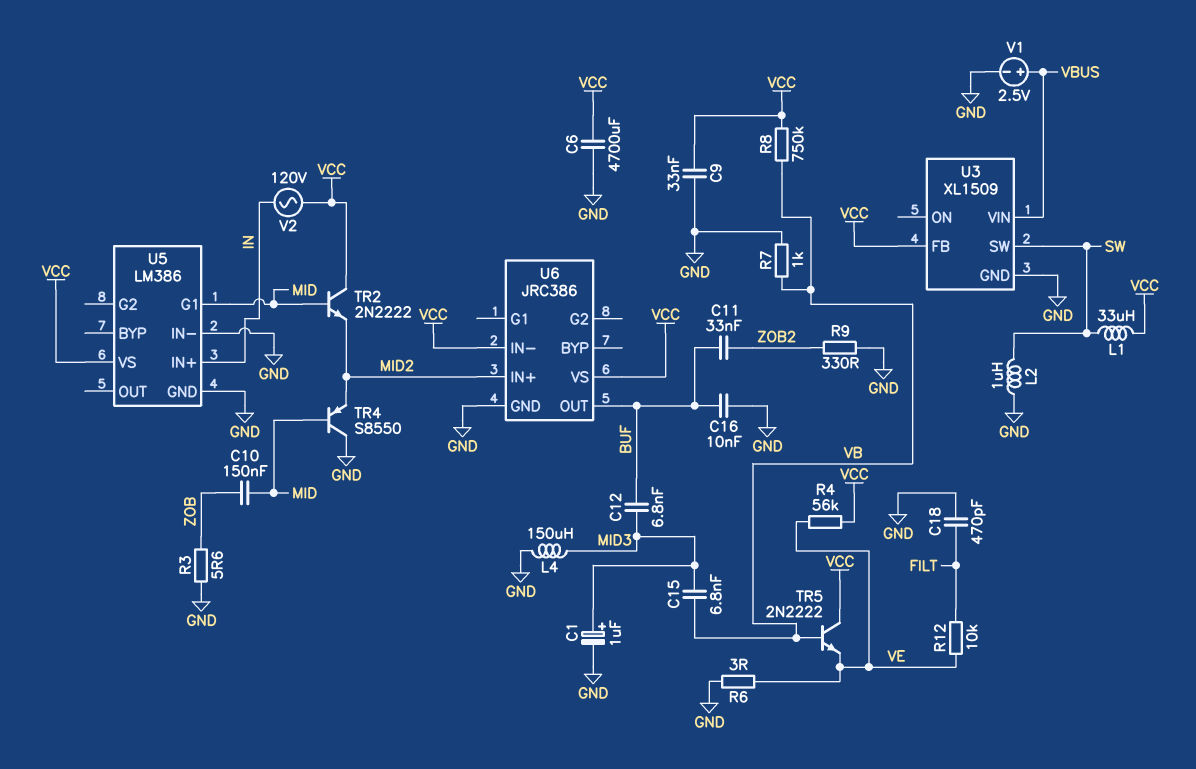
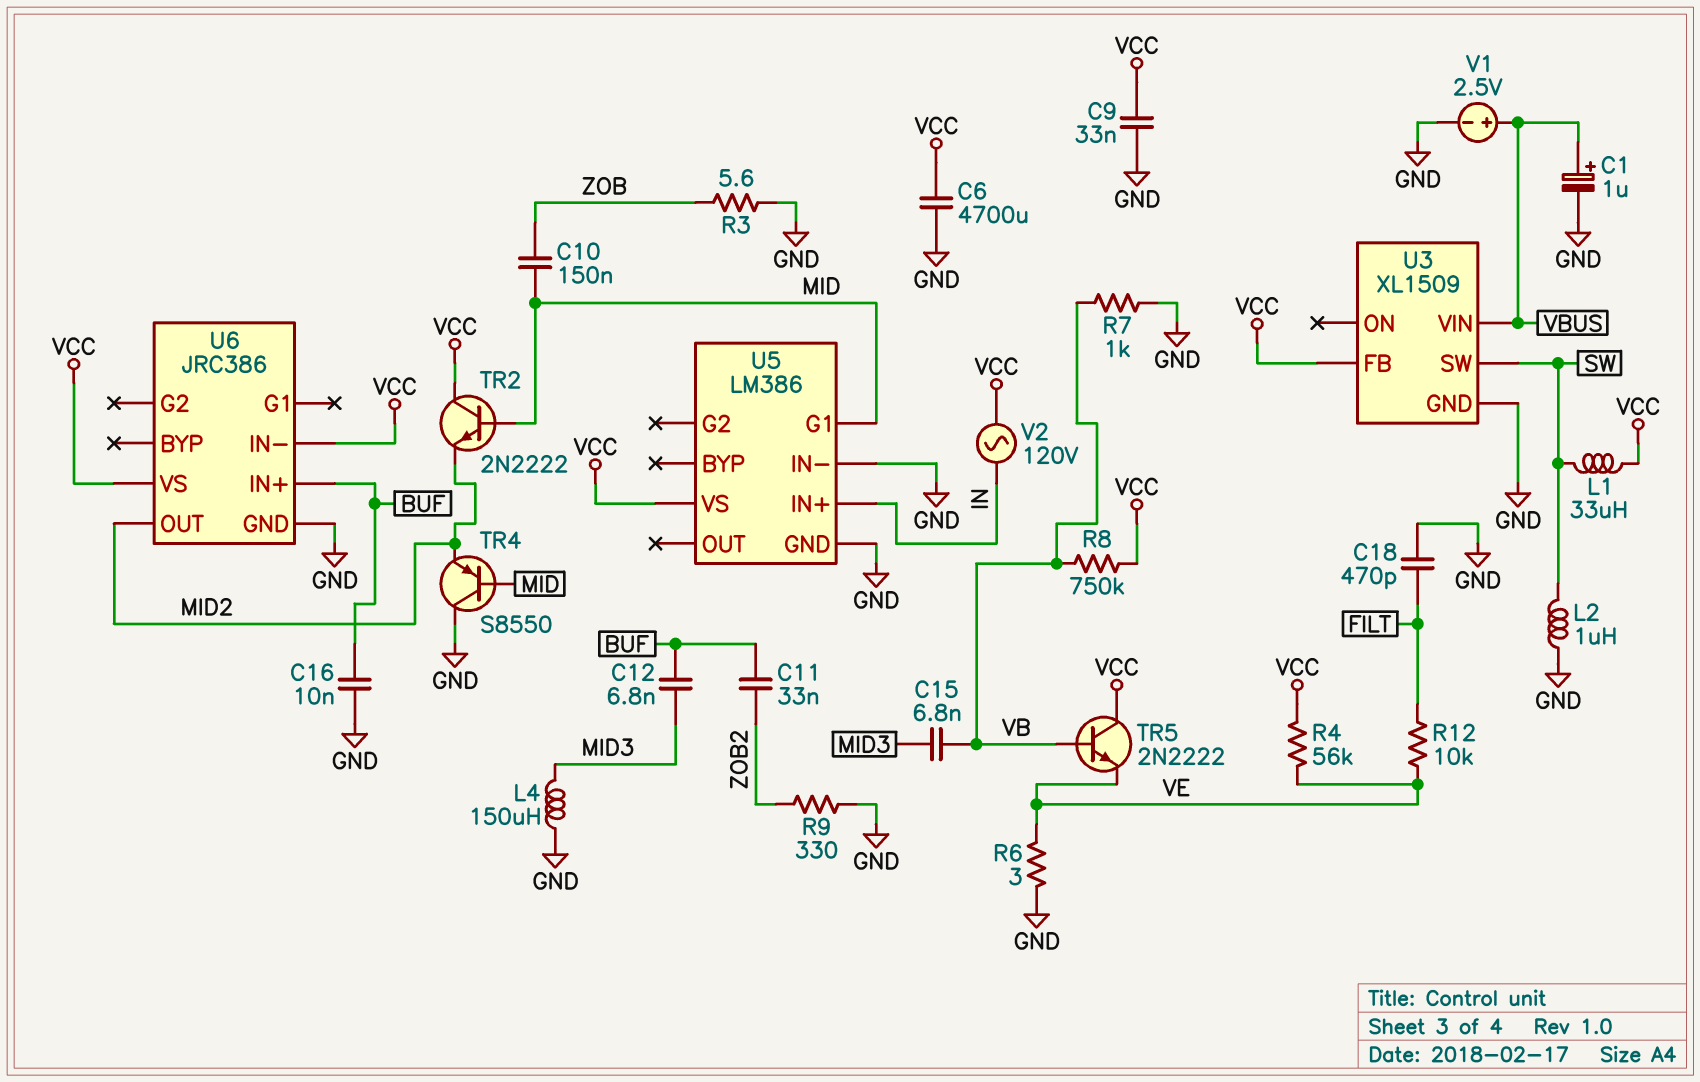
C1: 1uF (plus MID3, minus GND) -> 1uF (plus VBUS, minus GND)
U6 pin IN+: MID2 -> BUF
U6 pin OUT: BUF -> MID2

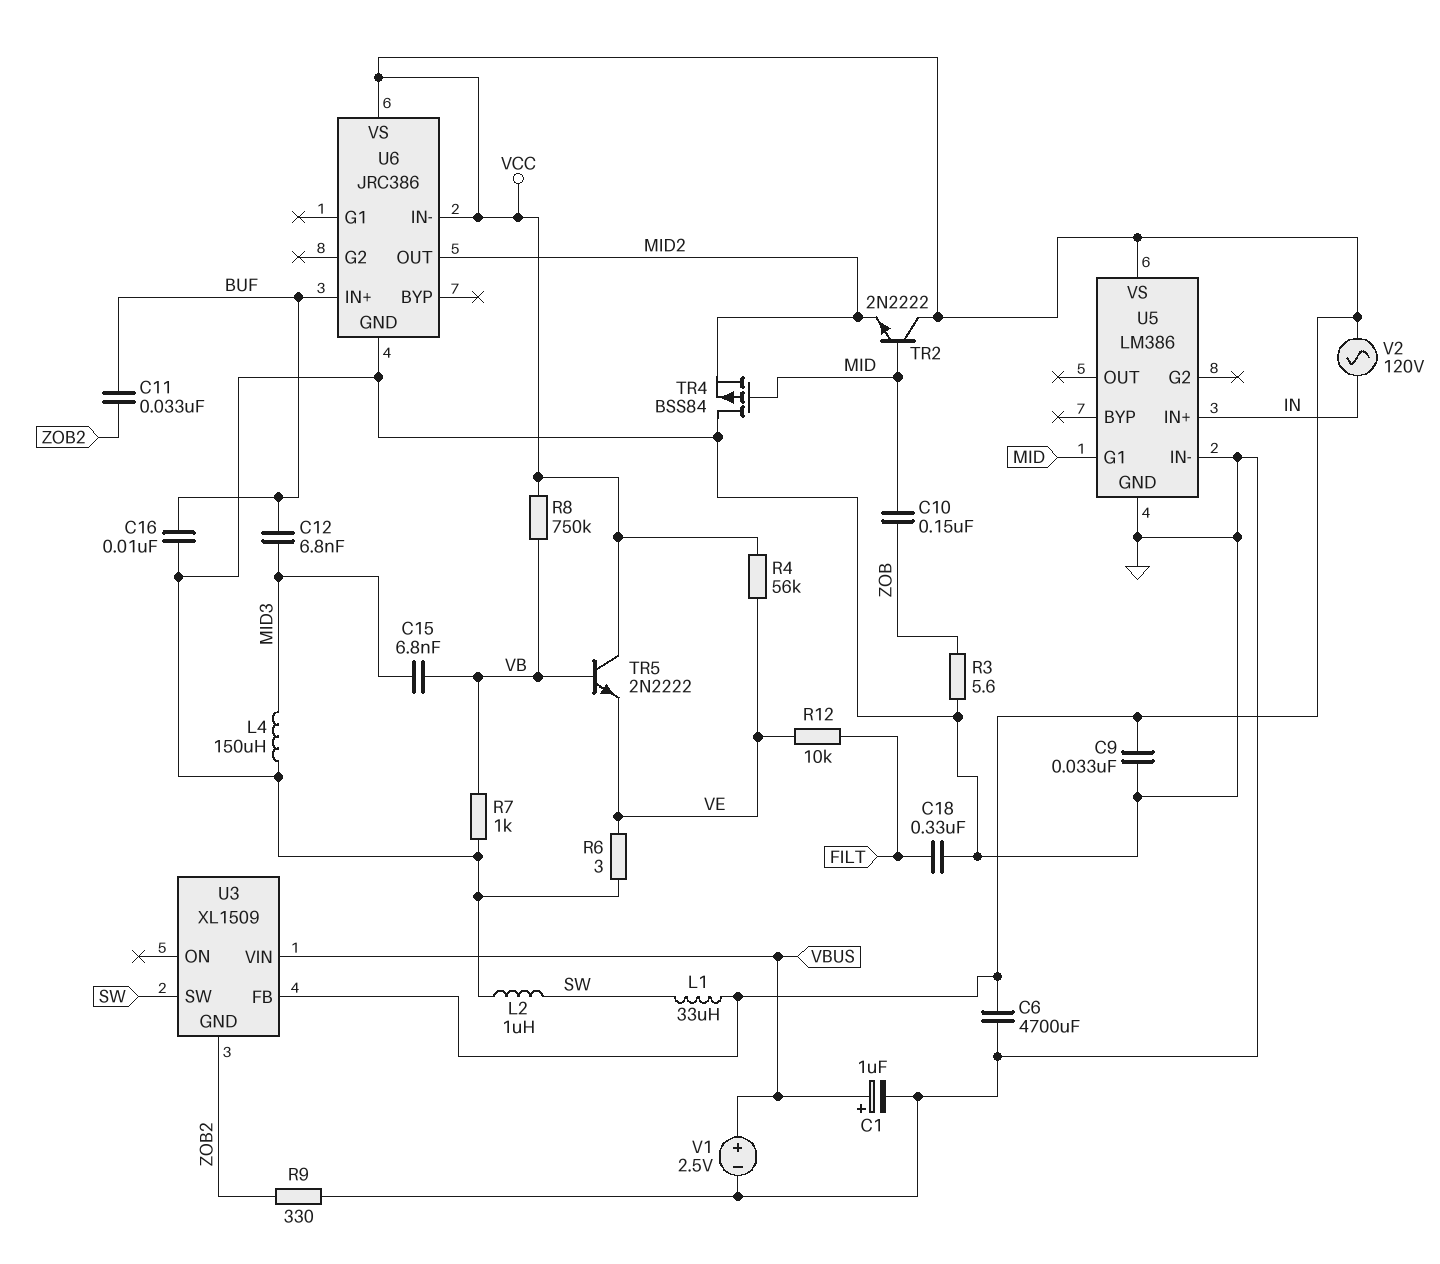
C18: 470pF (FILT, GND) -> 330nF (FILT, GND)
TR4: PNP S8550 (B MID, C GND, E MID2) -> PMOS BSS84 (G MID, D GND, S MID2)
U3 pin GND: GND -> ZOB2

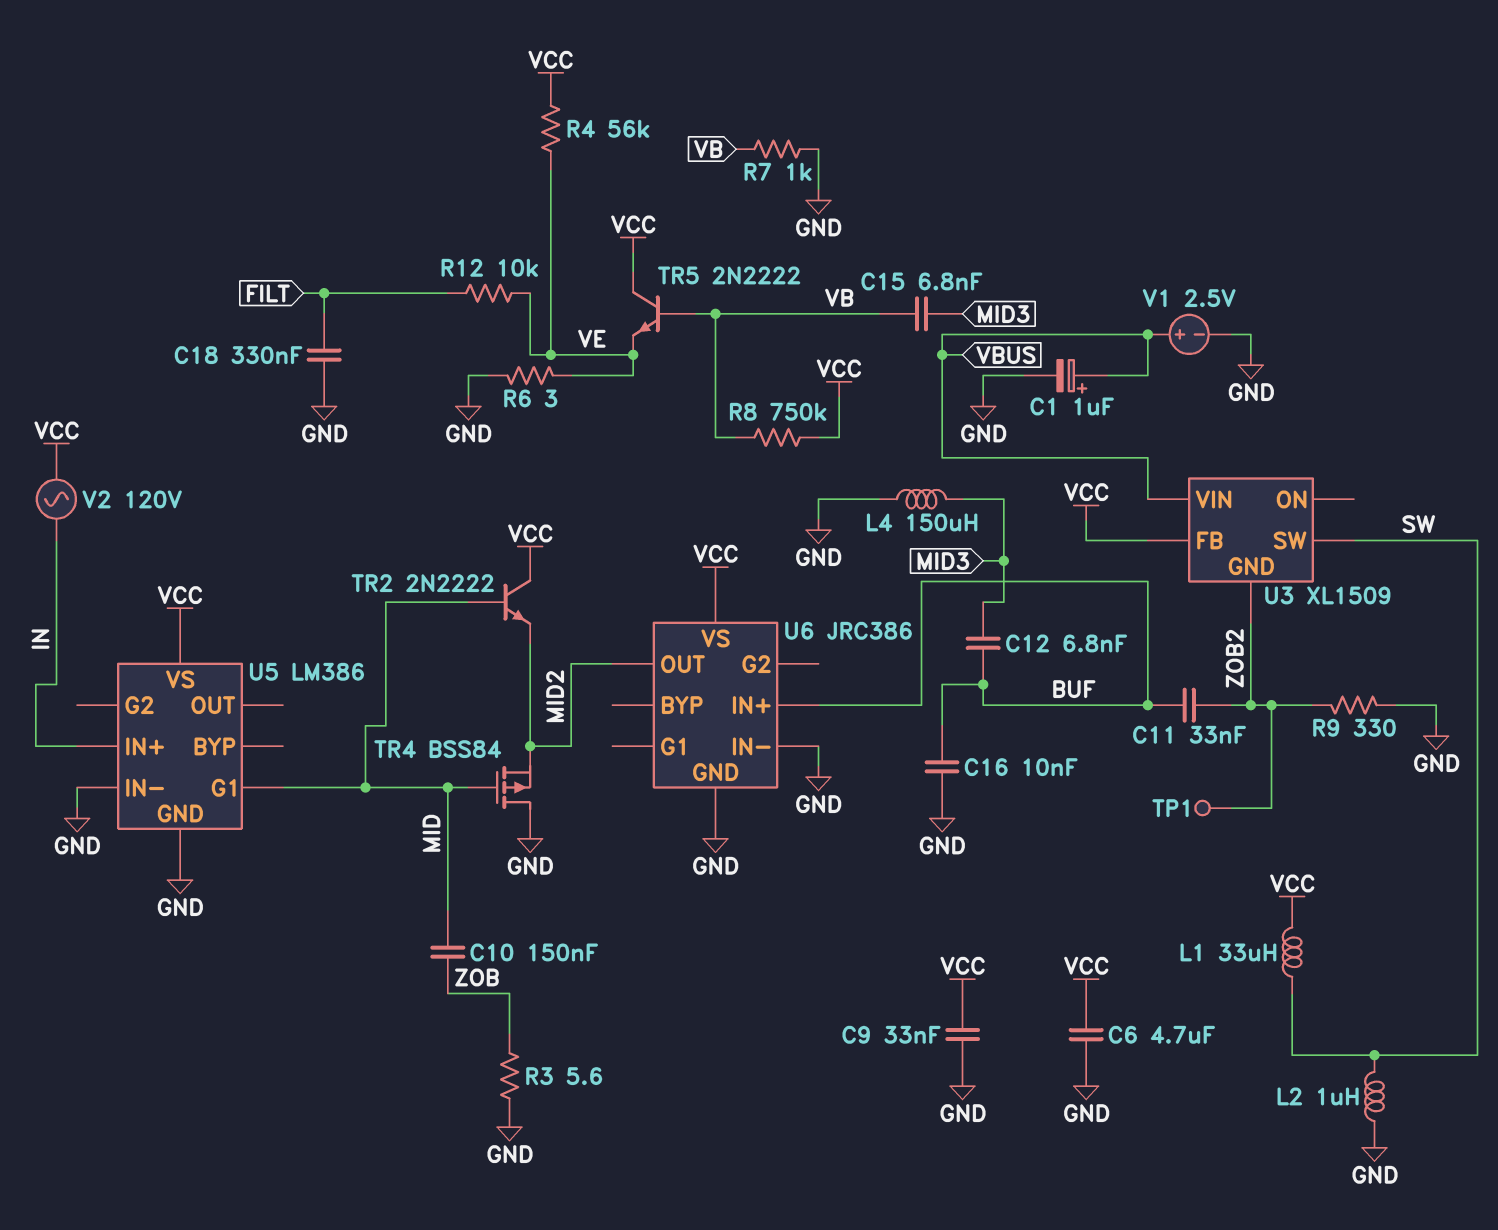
C6: 4700uF (GND, VCC) -> 4.7uF (GND, VCC)
TP1: none -> test point (ZOB2)
U6 pin IN-: VCC -> GND

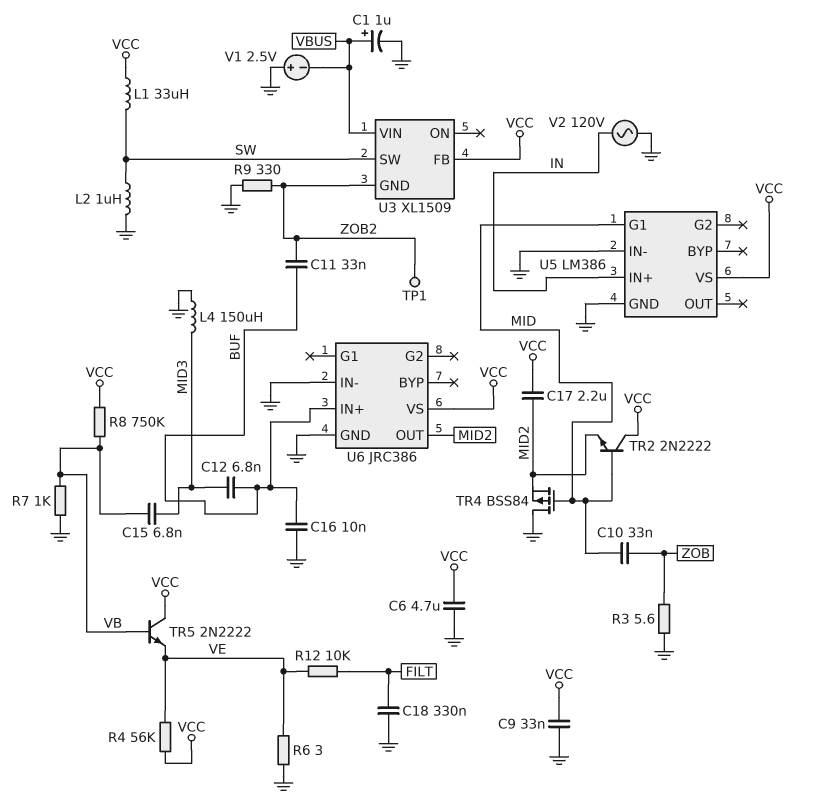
C10: 150nF (MID, ZOB) -> 33nF (MID, ZOB)
C17: none -> 2.2uF (MID2, VCC)
V1: 2.5V (plus VBUS, minus GND) -> 2.5V (plus GND, minus VBUS)
V2: AC 120V (IN, VCC) -> AC 120V (GND, IN)

